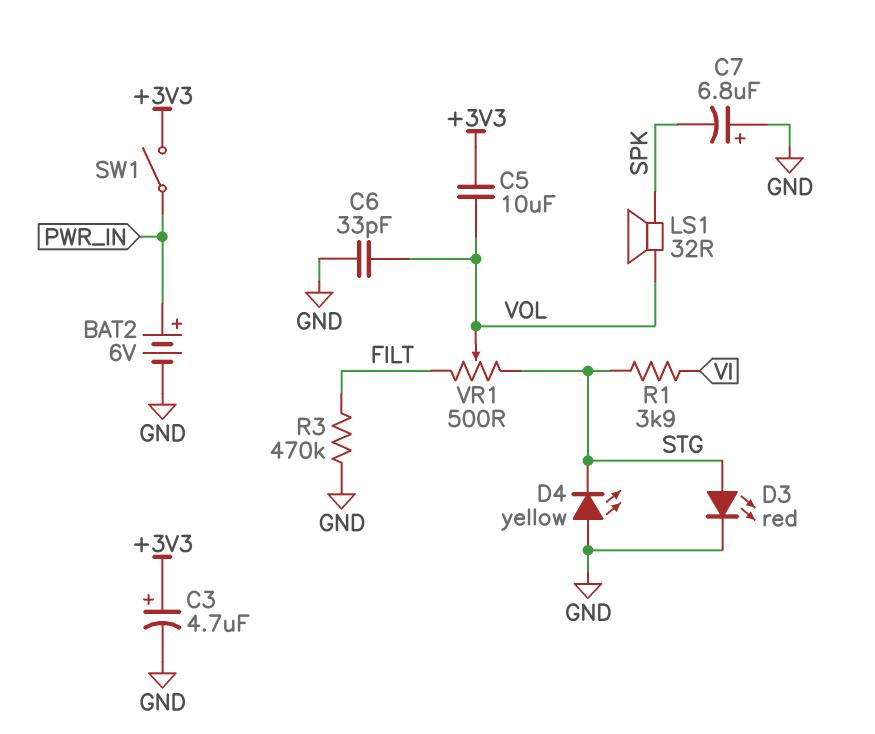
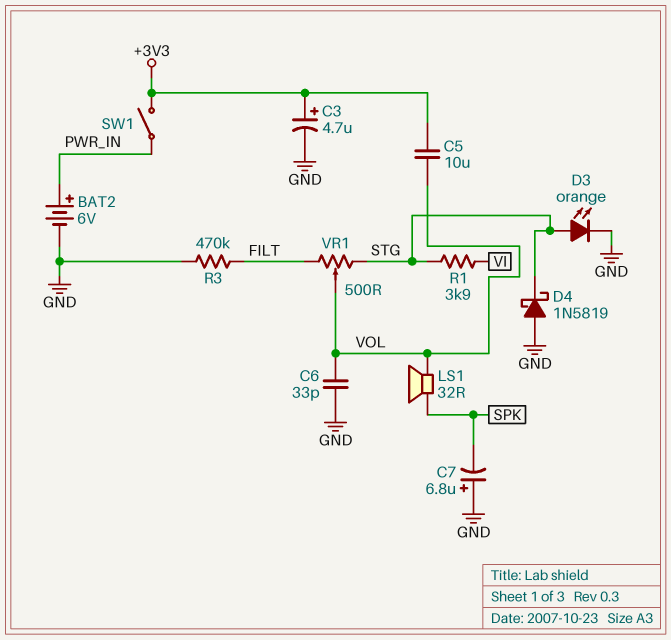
D3: LED red (A STG, K GND) -> LED orange (A STG, K GND)
D4: LED yellow (A GND, K STG) -> schottky 1N5819 (A GND, K STG)

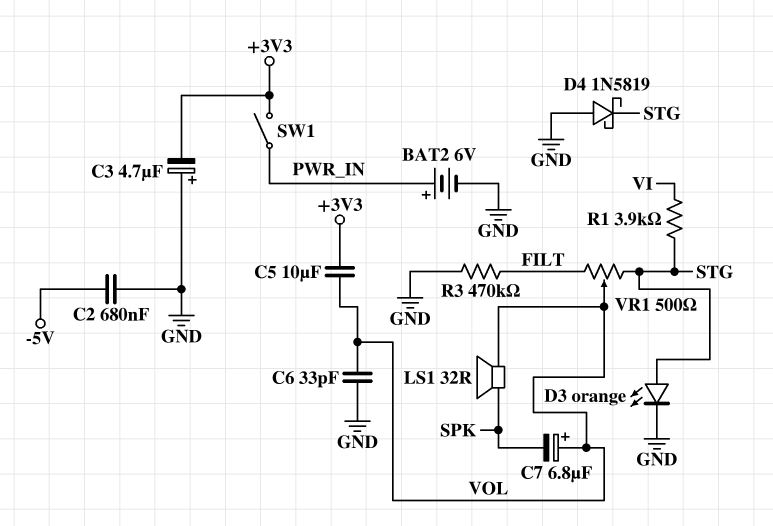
C2: none -> 680nF (-5V, GND)
C3: 4.7uF (plus +3V3, minus GND) -> 4.7uF (plus GND, minus +3V3)
C7: 6.8uF (plus GND, minus SPK) -> 6.8uF (plus VOL, minus SPK)

